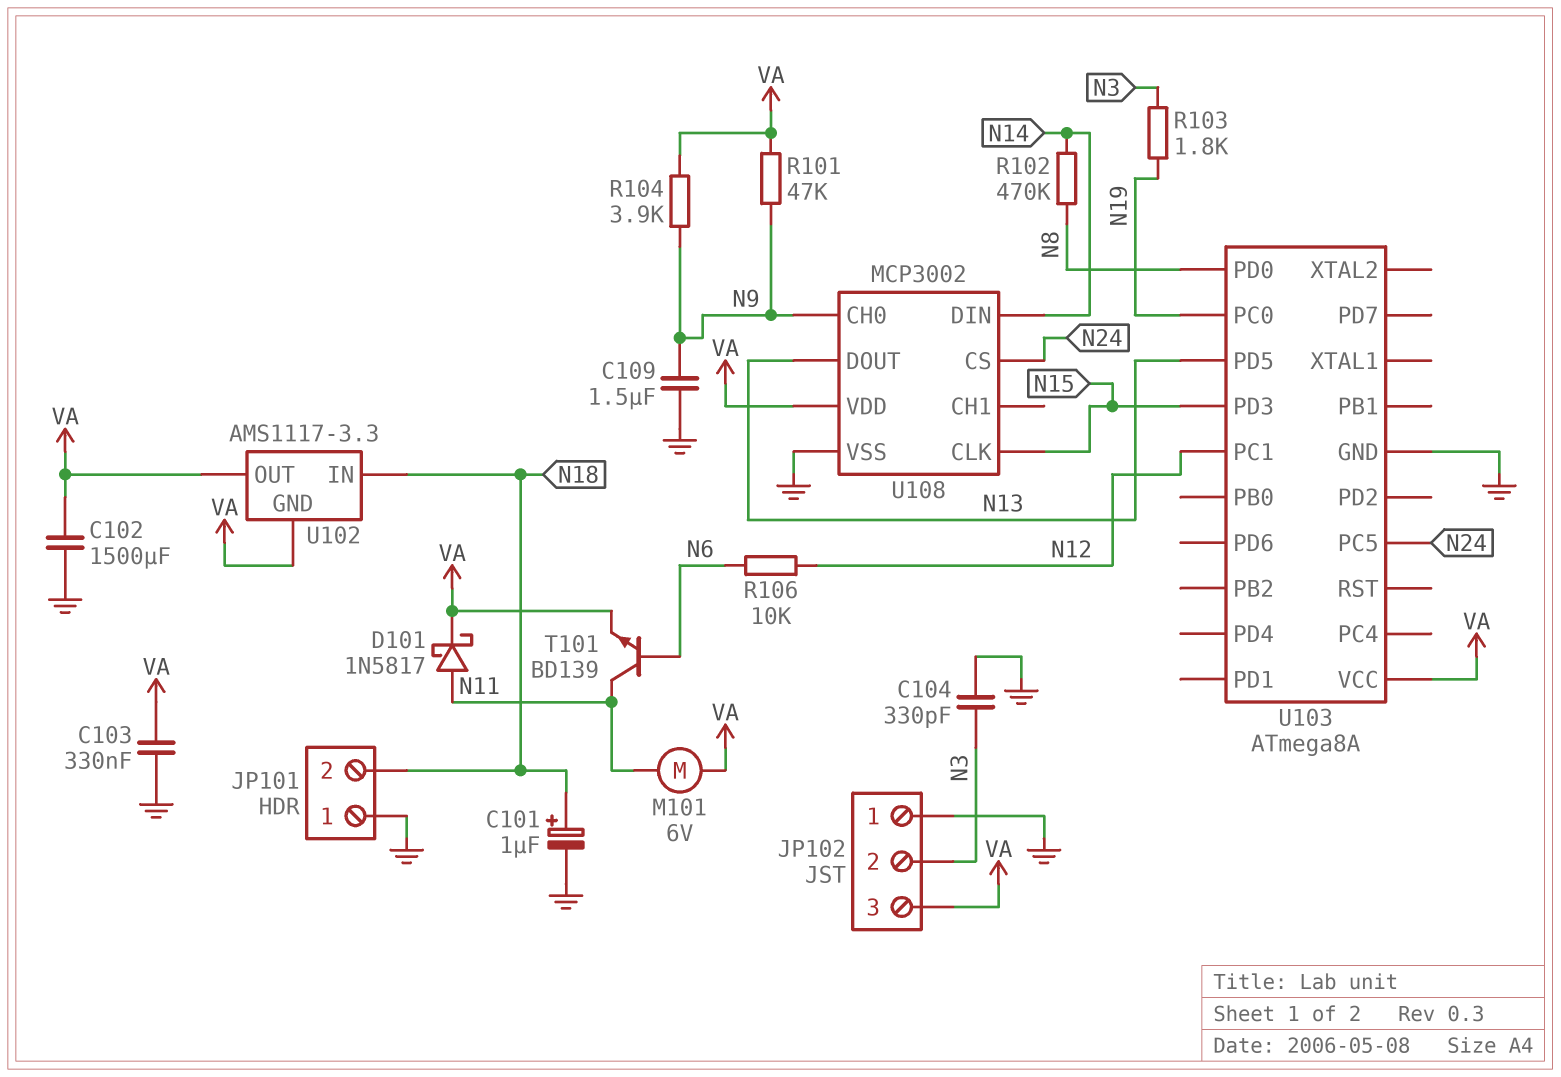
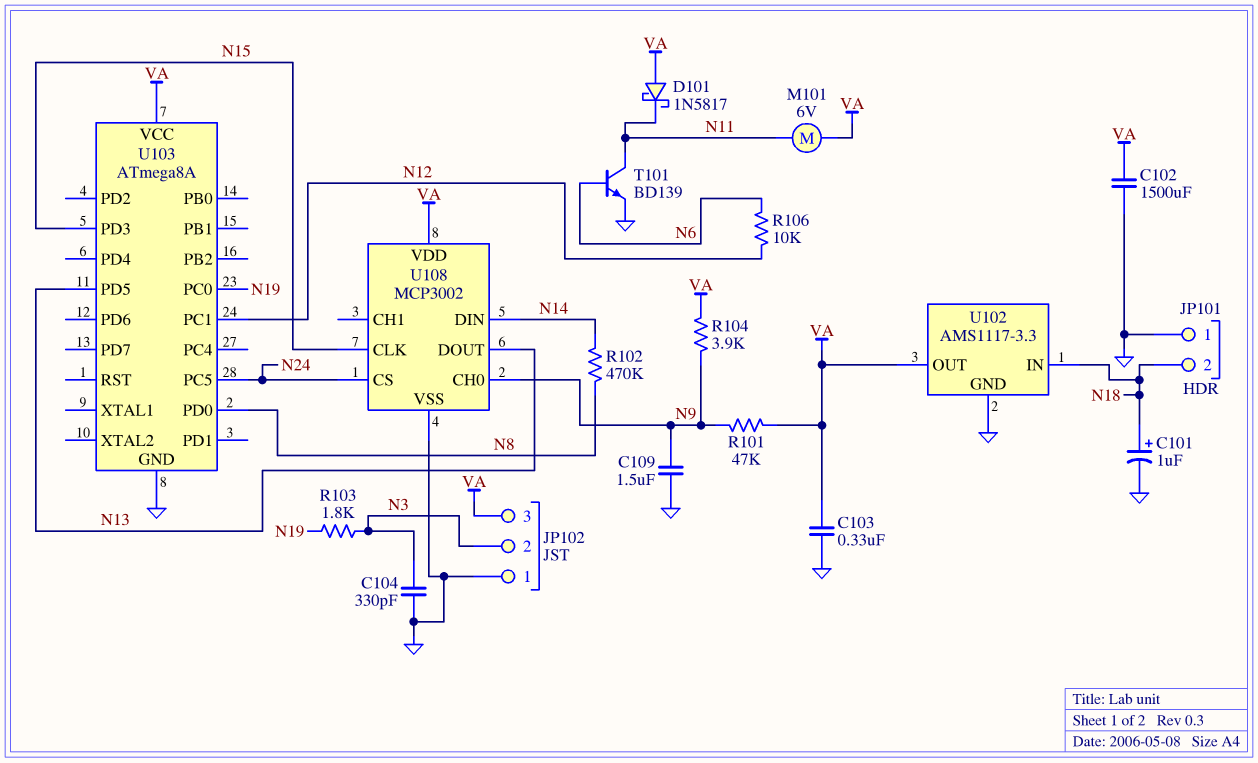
D101: schottky 1N5817 (A N11, K VA) -> schottky 1N5817 (A VA, K N11)
T101: NPN BD139 (B N6, C N11, E VA) -> NPN BD139 (B N6, C N11, E GND)
U102 pin GND: VA -> GND

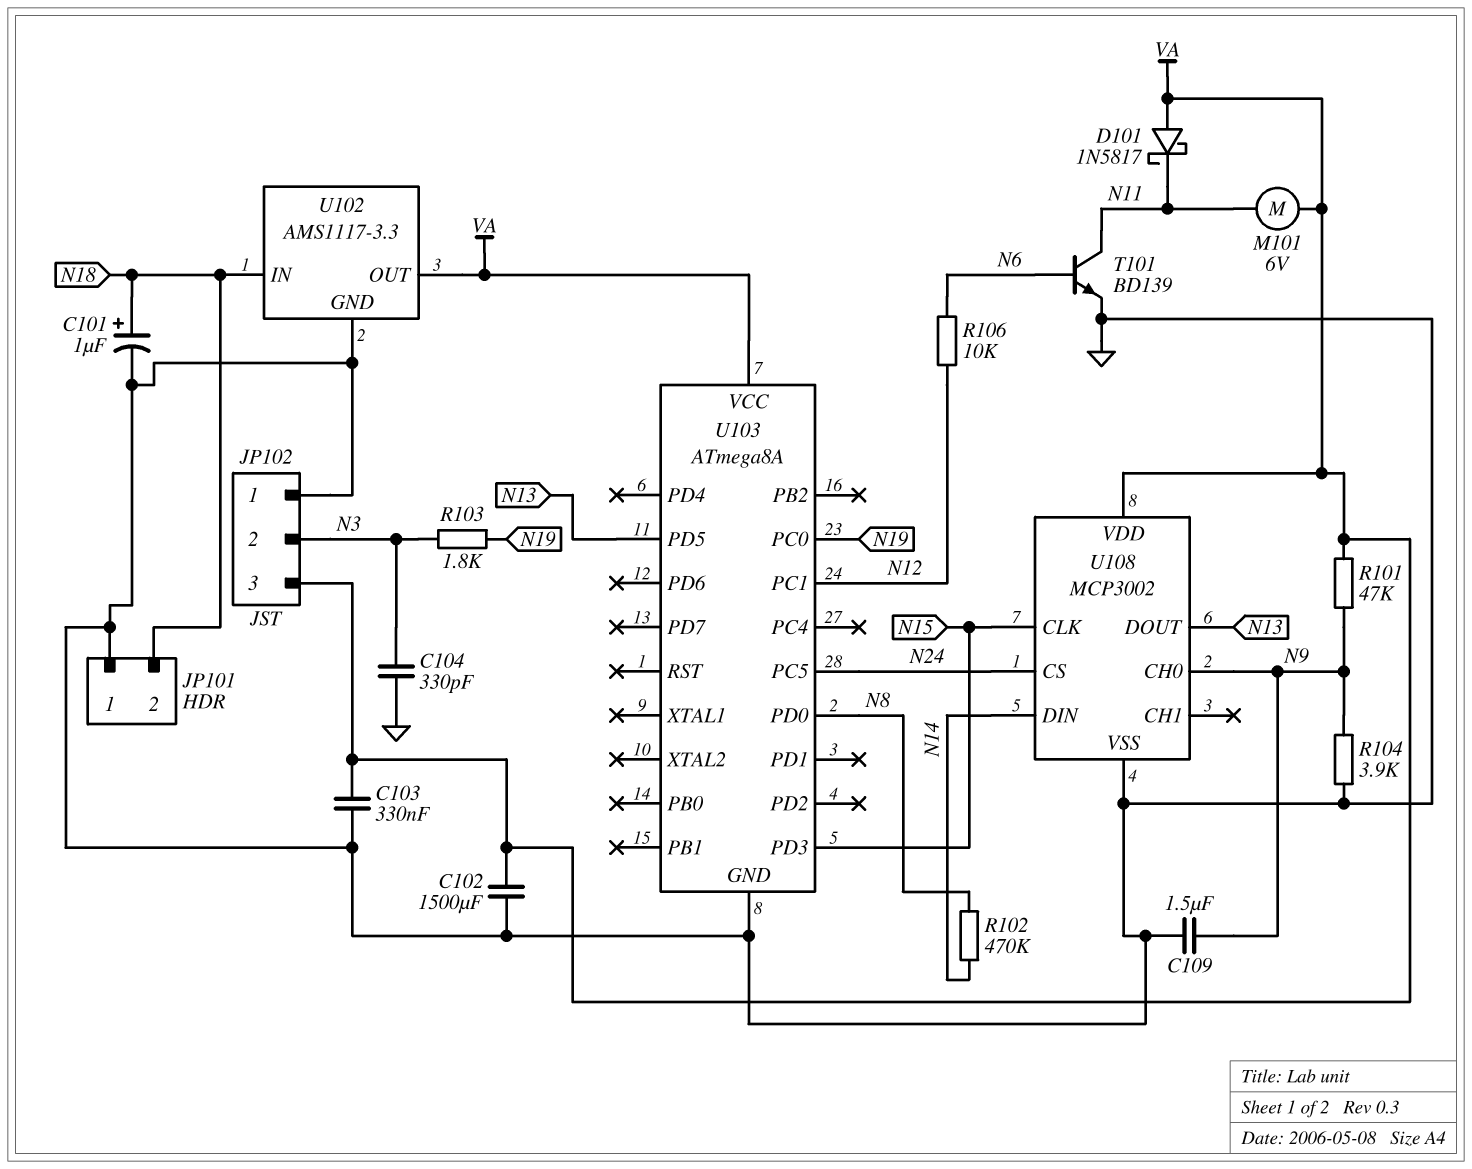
R104: 3.9k (N9, VA) -> 3.9k (GND, N9)

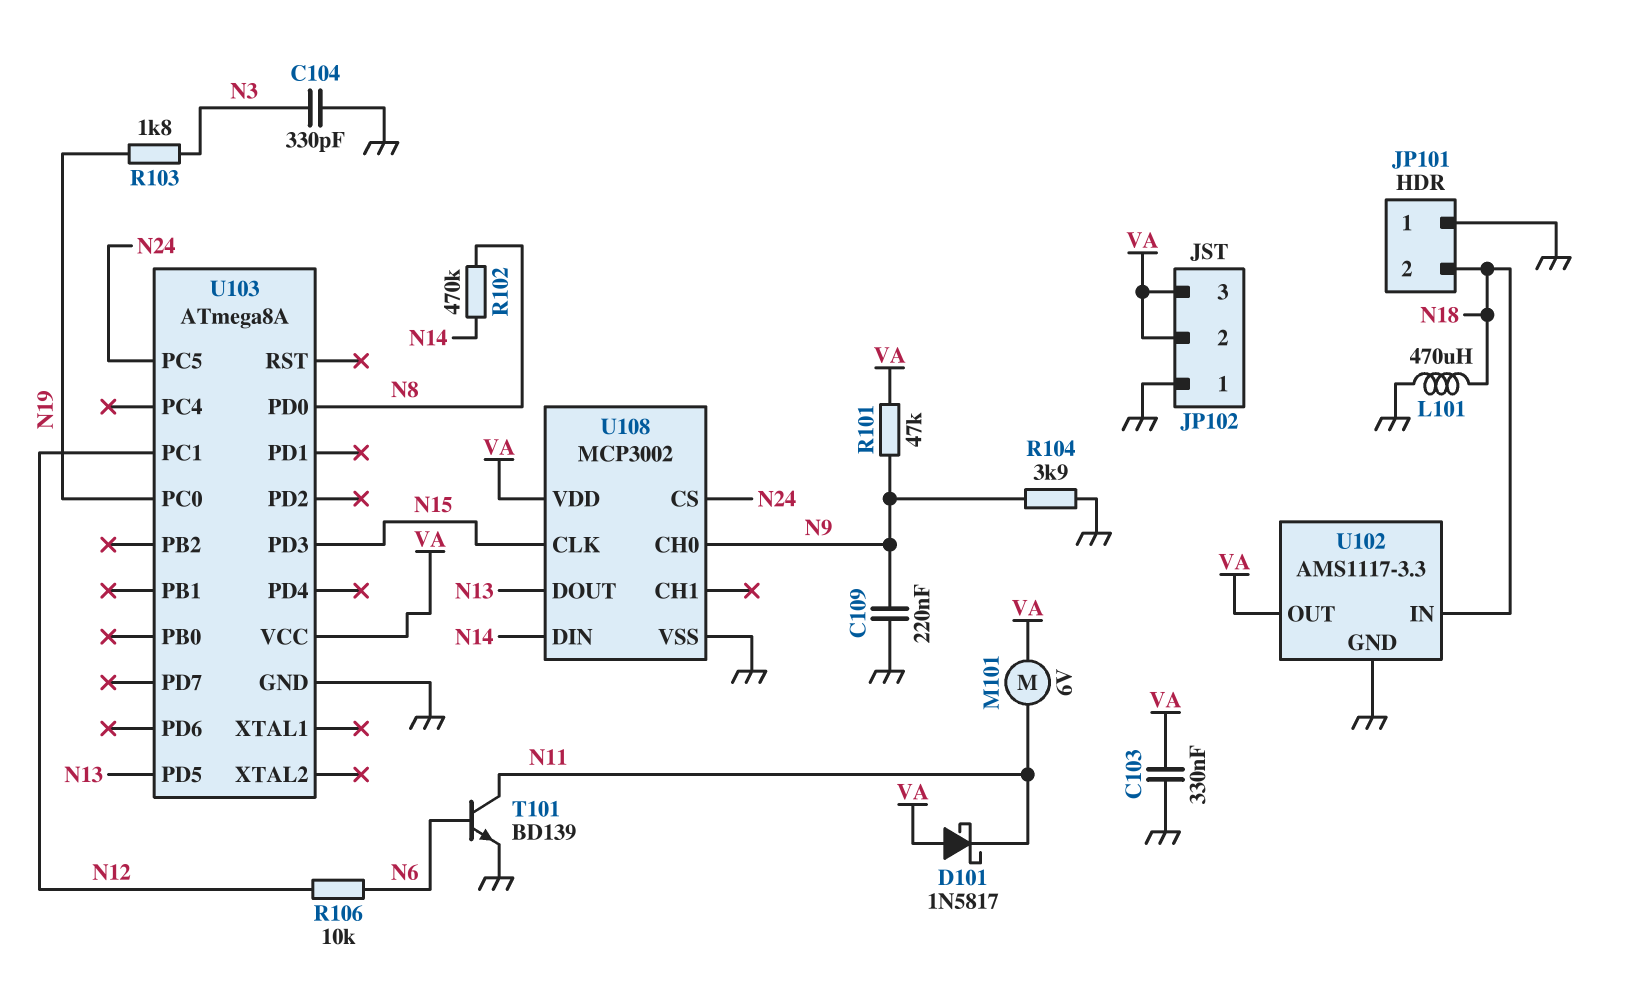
C101: 1uF (plus N18, minus GND) -> none
C102: 1500uF (GND, VA) -> none
C109: 1.5uF (GND, N9) -> 220nF (GND, N9)
JP102 pin 2: N3 -> VA
L101: none -> 470uH (GND, N18)

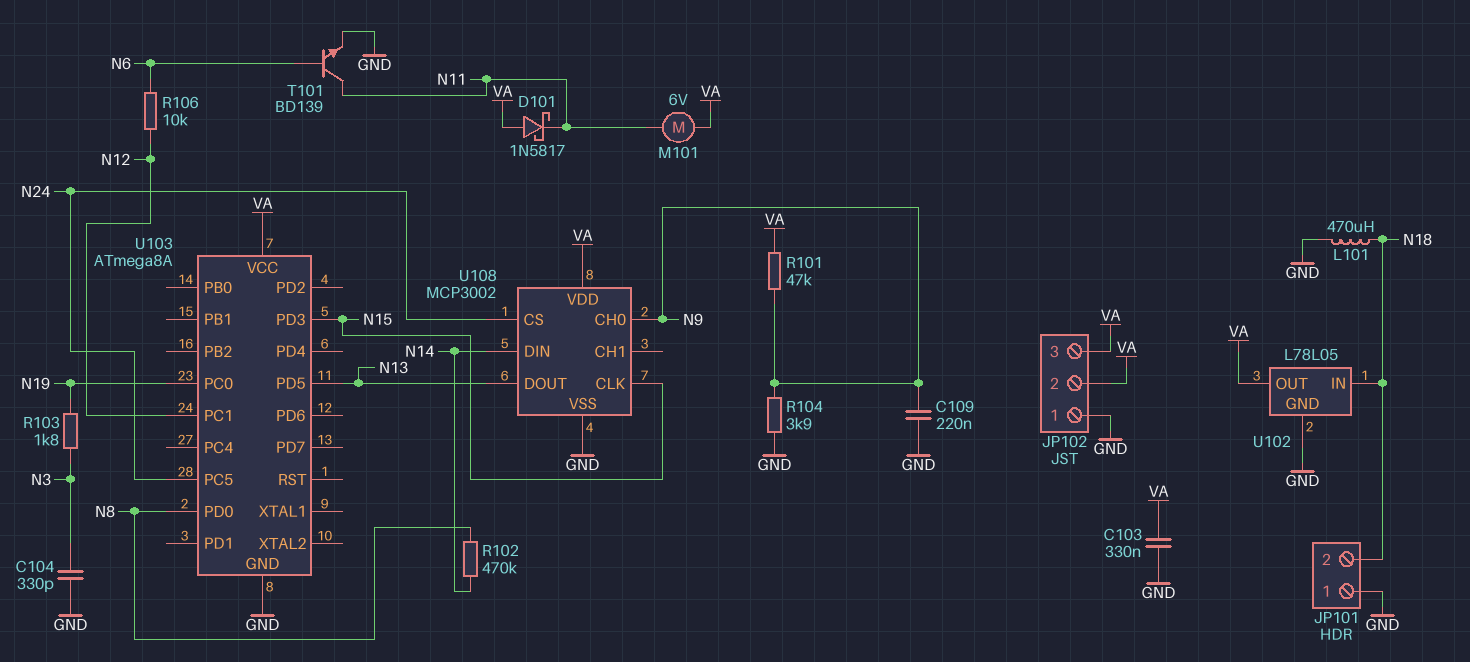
U102: AMS1117-3.3 -> L78L05

